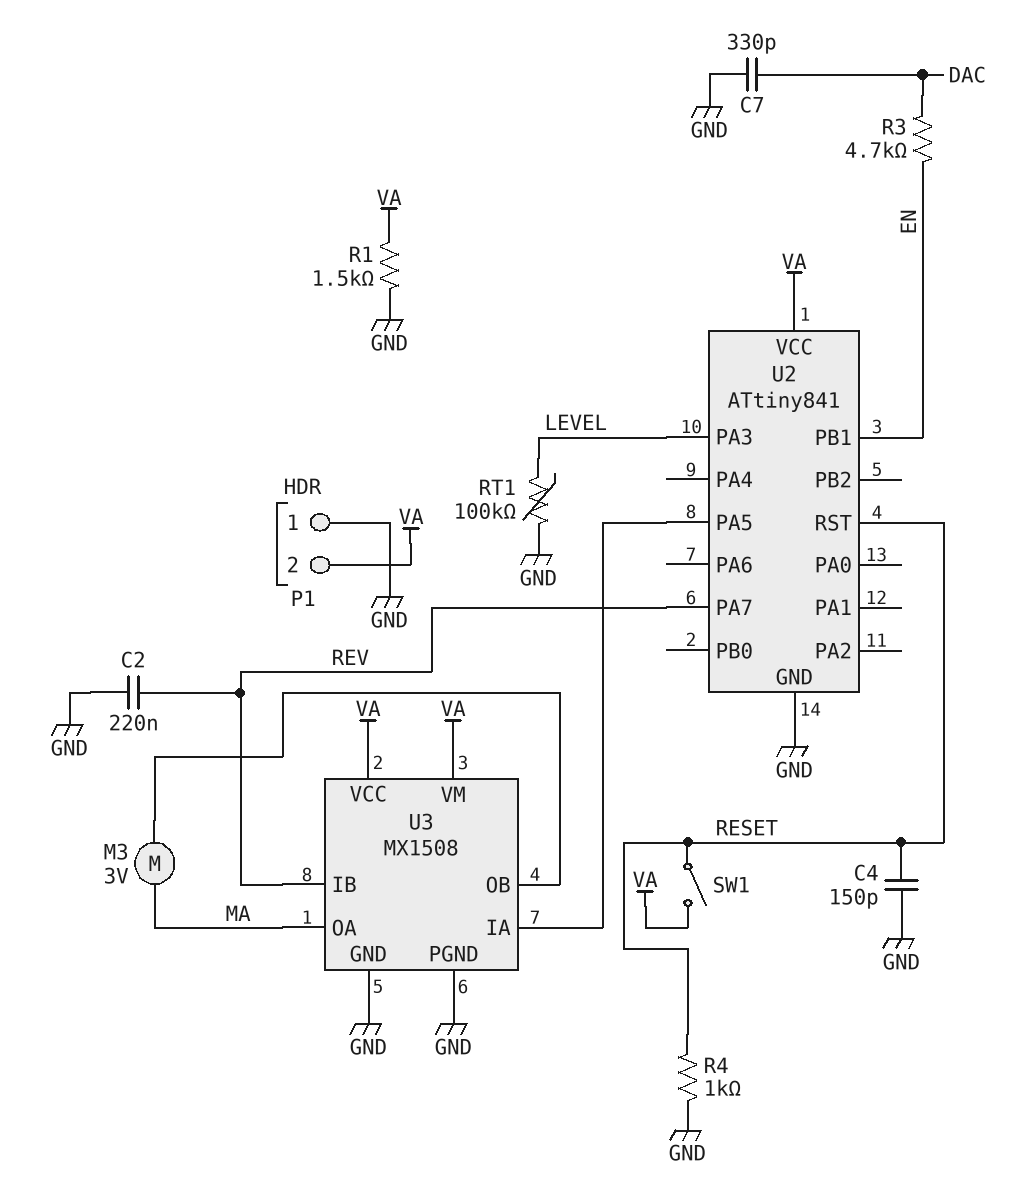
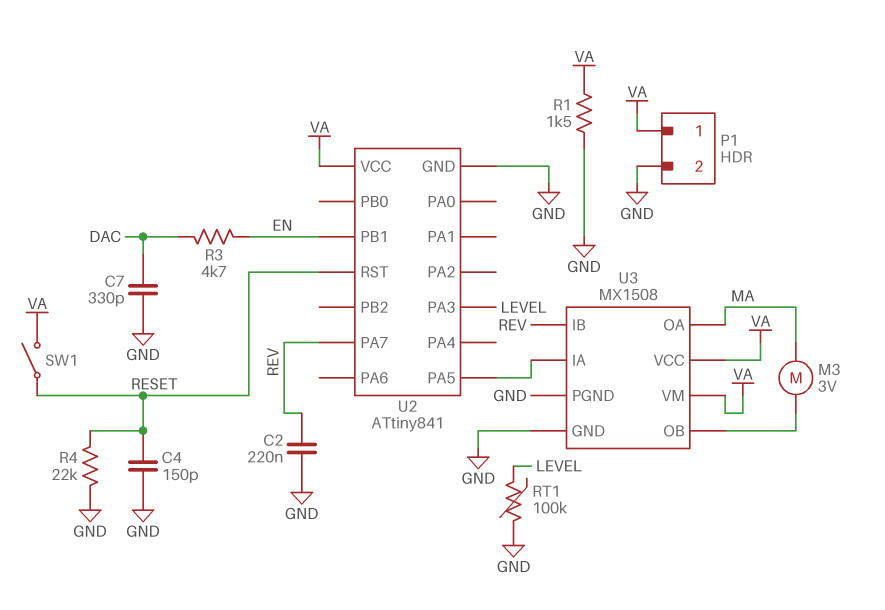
P1 pin 1: GND -> VA
P1 pin 2: VA -> GND
R4: 1k (GND, RESET) -> 22k (GND, RESET)

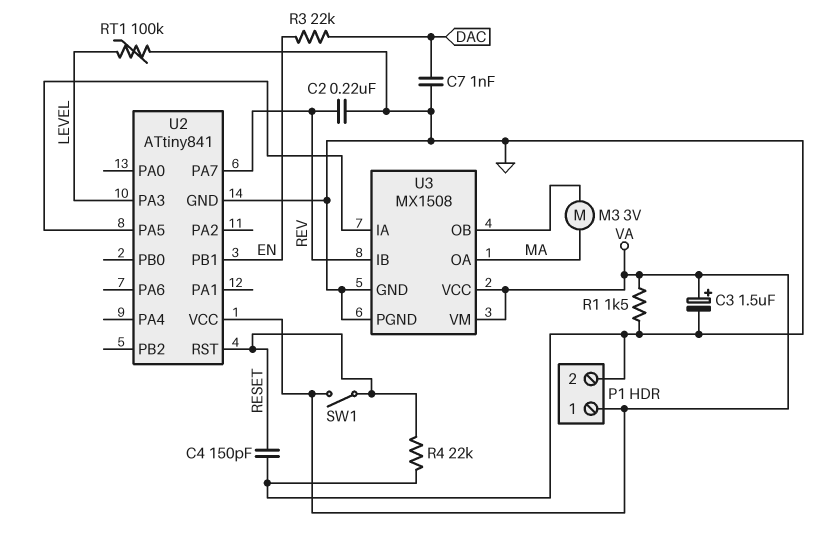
C3: none -> 1.5uF (plus VA, minus GND)
C7: 330pF (DAC, GND) -> 1nF (DAC, GND)
R3: 4.7k (DAC, EN) -> 22k (DAC, EN)

